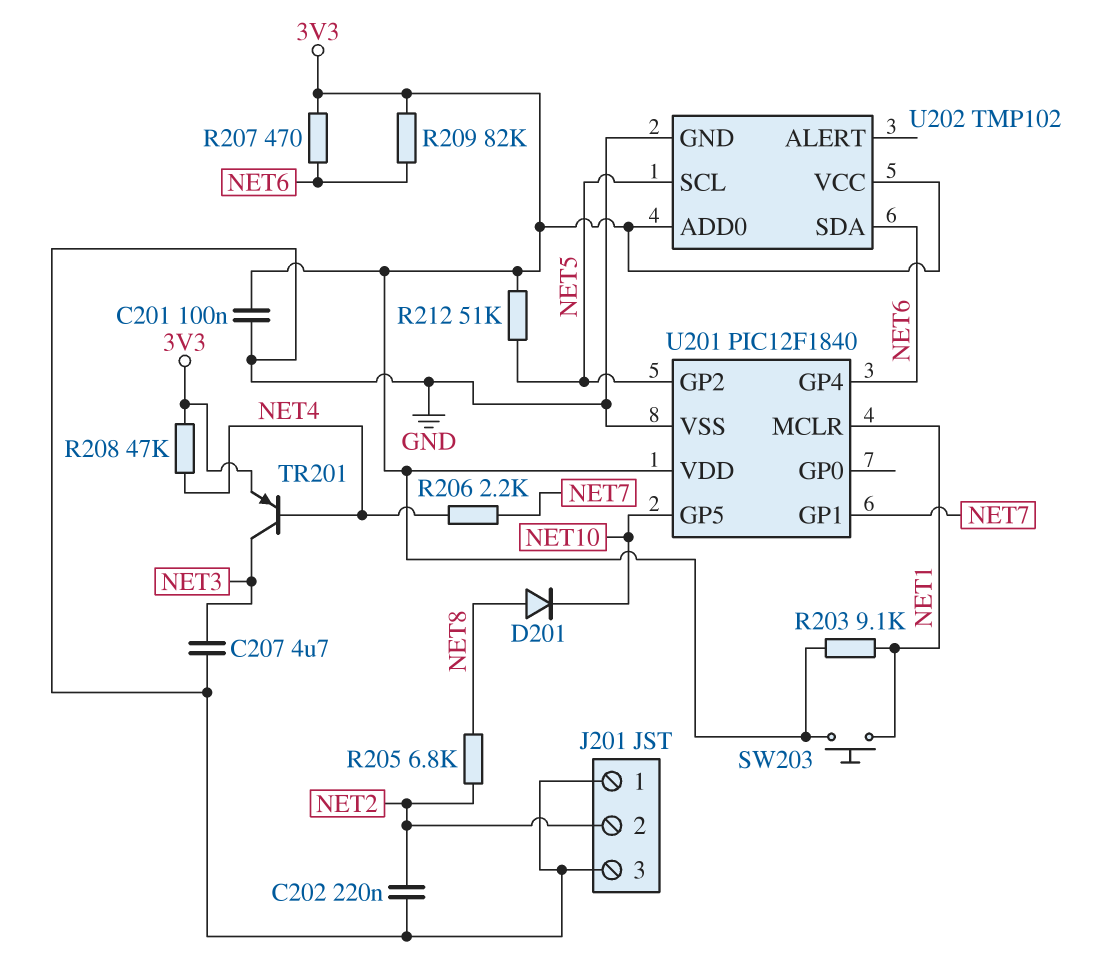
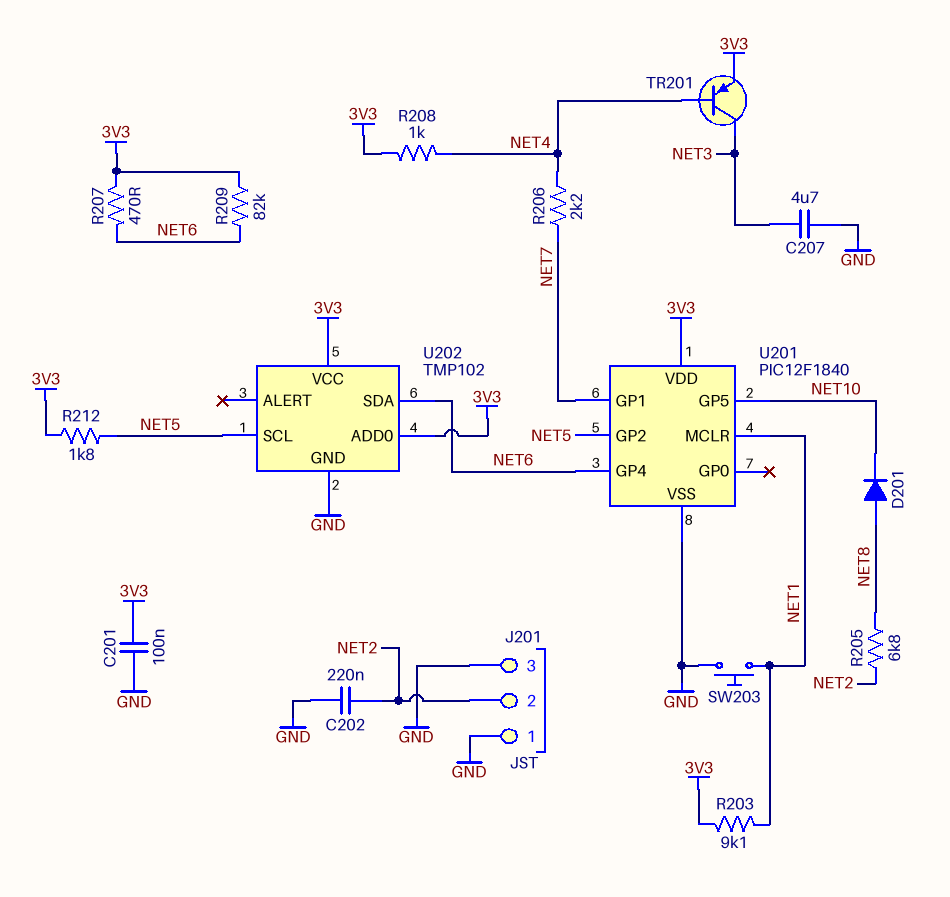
R208: 47k (3V3, NET4) -> 1k (3V3, NET4)
R212: 51k (3V3, NET5) -> 1.8k (3V3, NET5)
SW203: button (3V3, NET1) -> button (GND, NET1)

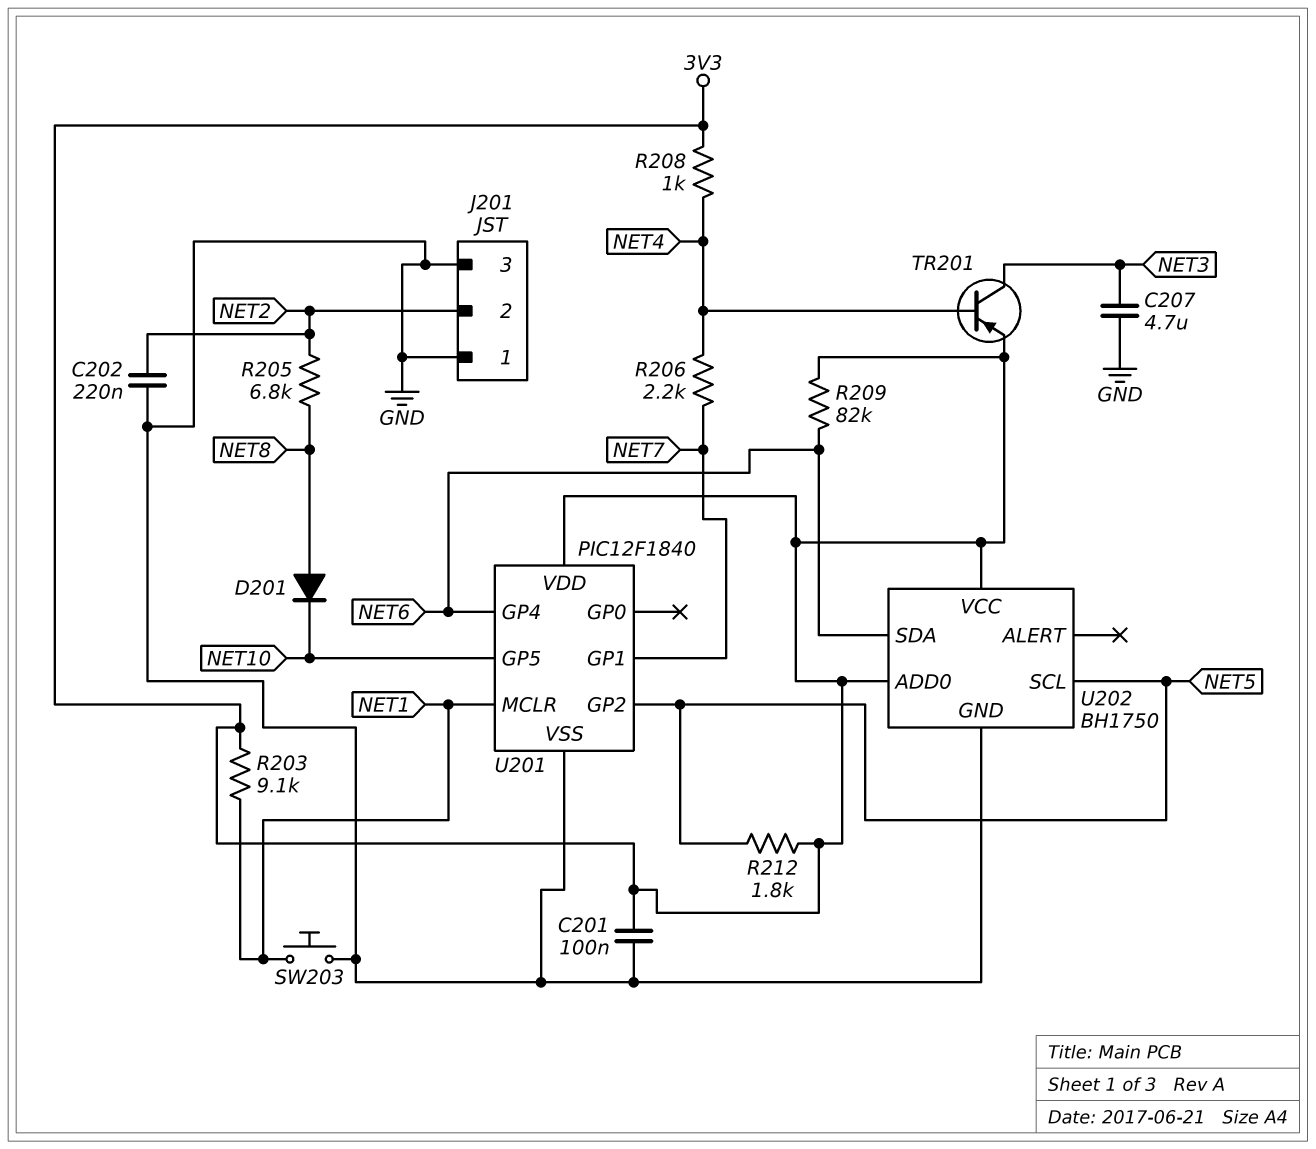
R207: 470 (3V3, NET6) -> none
U202: TMP102 -> BH1750

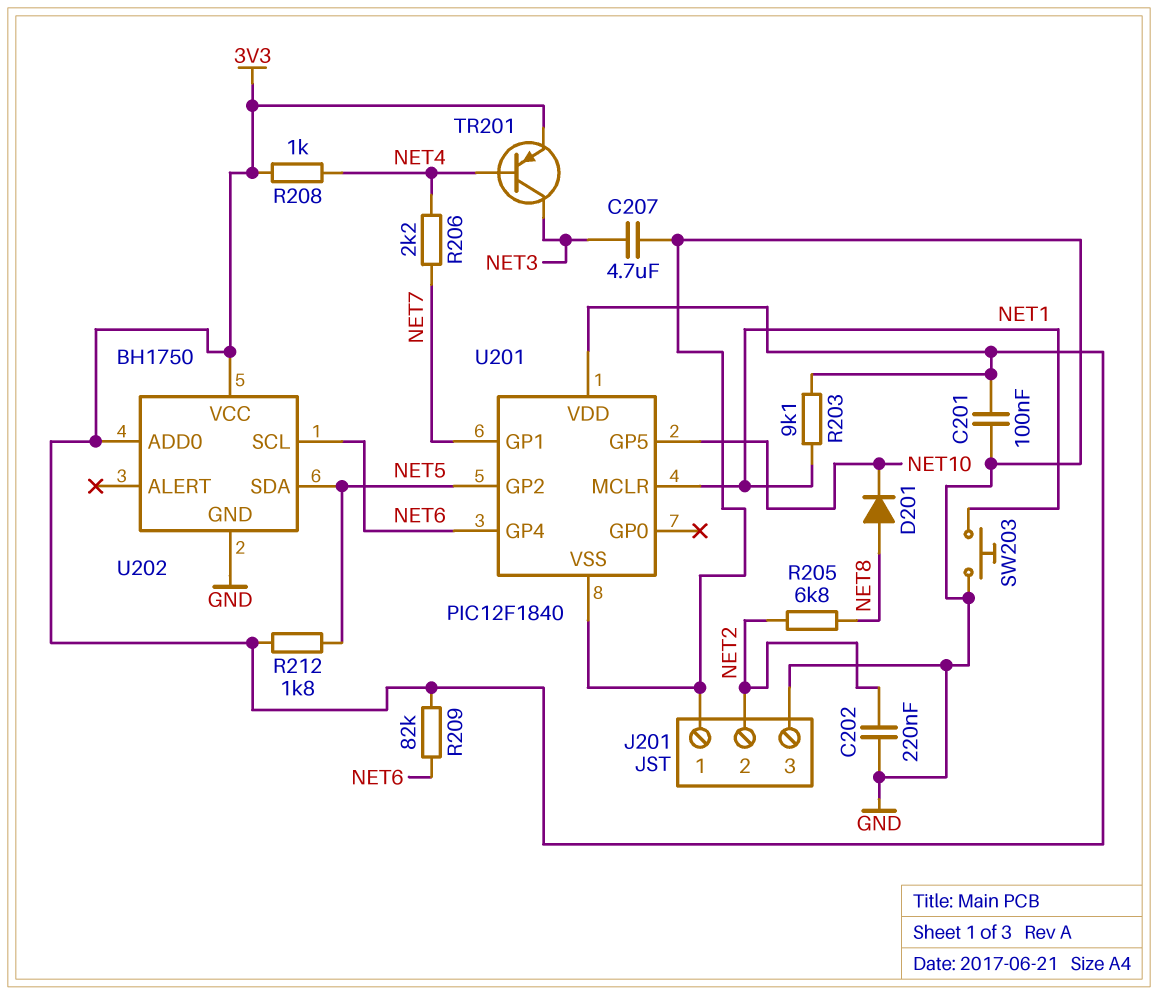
U202 pin SCL: NET5 -> NET6
U202 pin SDA: NET6 -> NET5

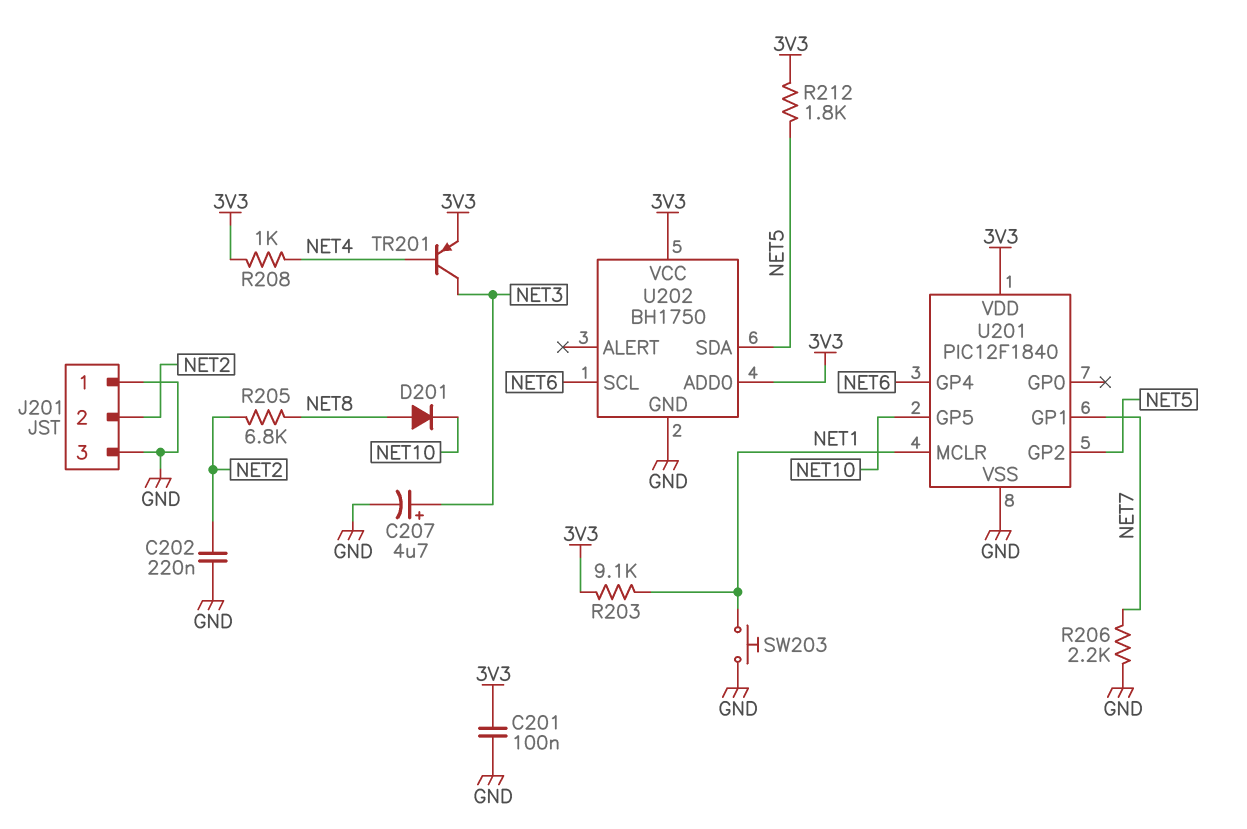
C207: 4.7uF (GND, NET3) -> 4.7uF (plus NET3, minus GND)
R206: 2.2k (NET4, NET7) -> 2.2k (GND, NET7)
R209: 82k (3V3, NET6) -> none

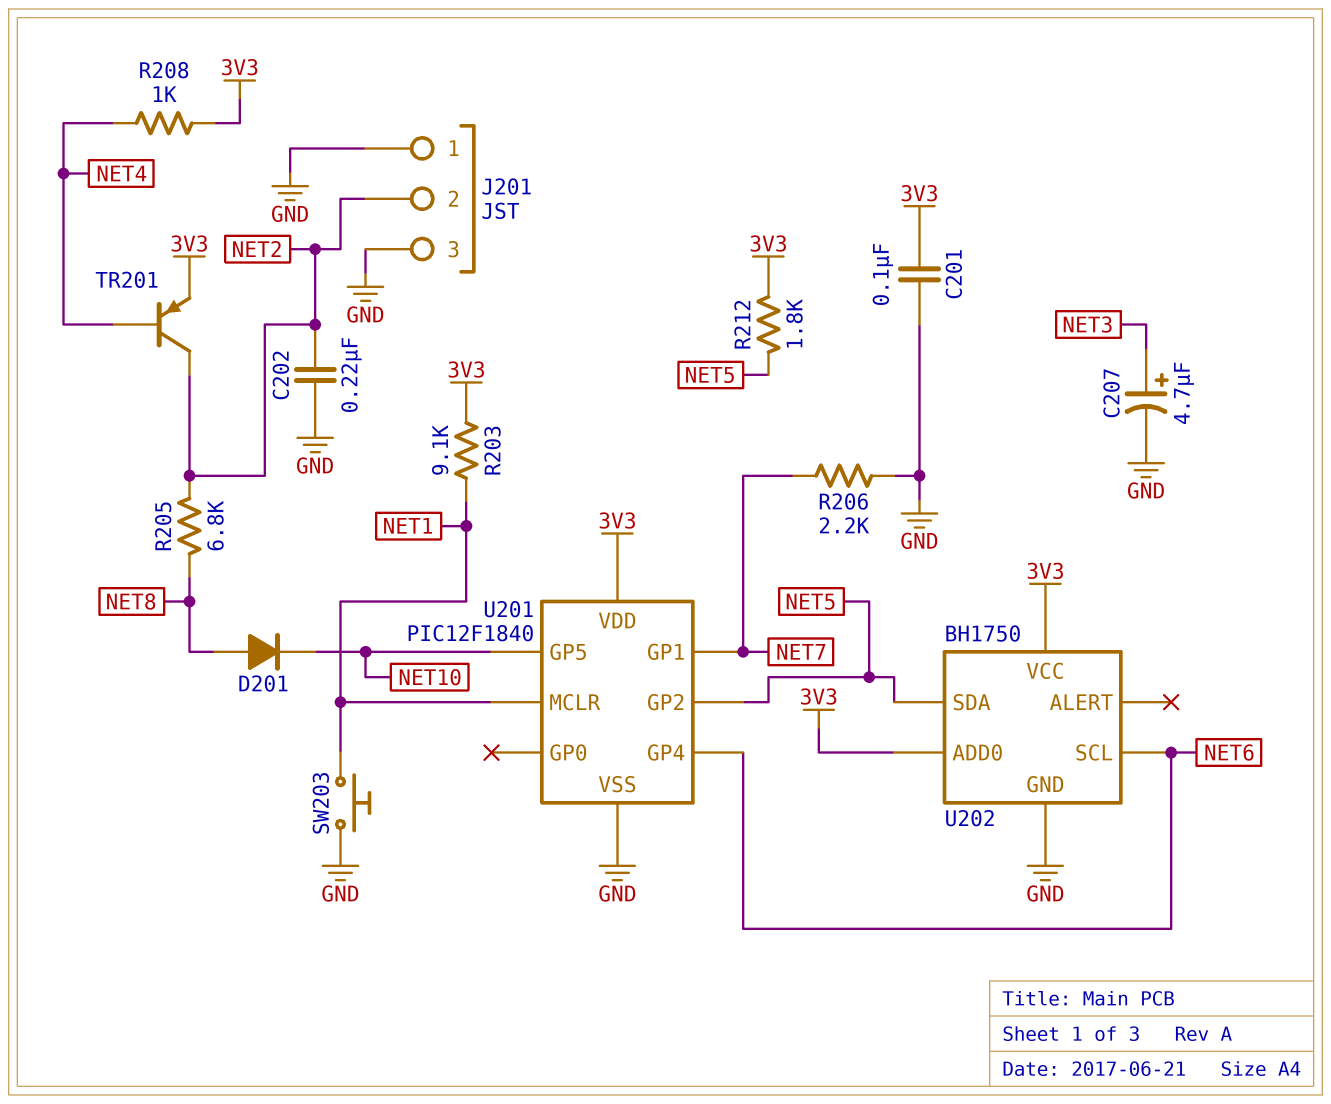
TR201: PNP (B NET4, C NET3, E 3V3) -> PNP (B NET4, C NET2, E 3V3)

